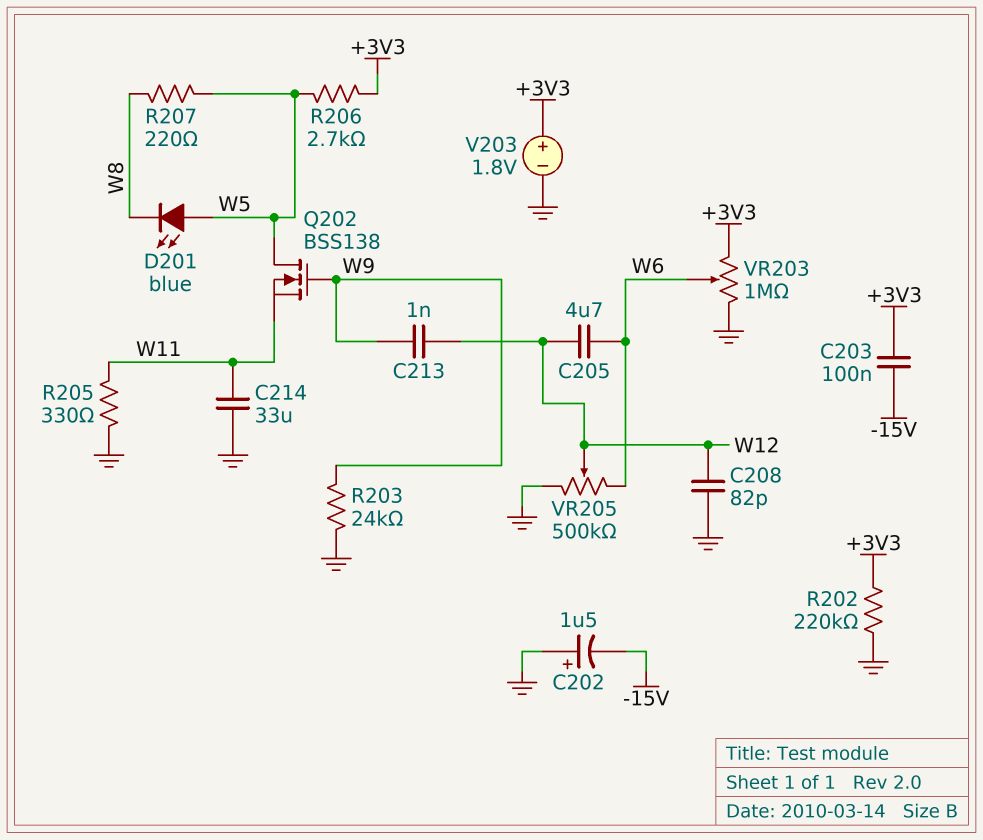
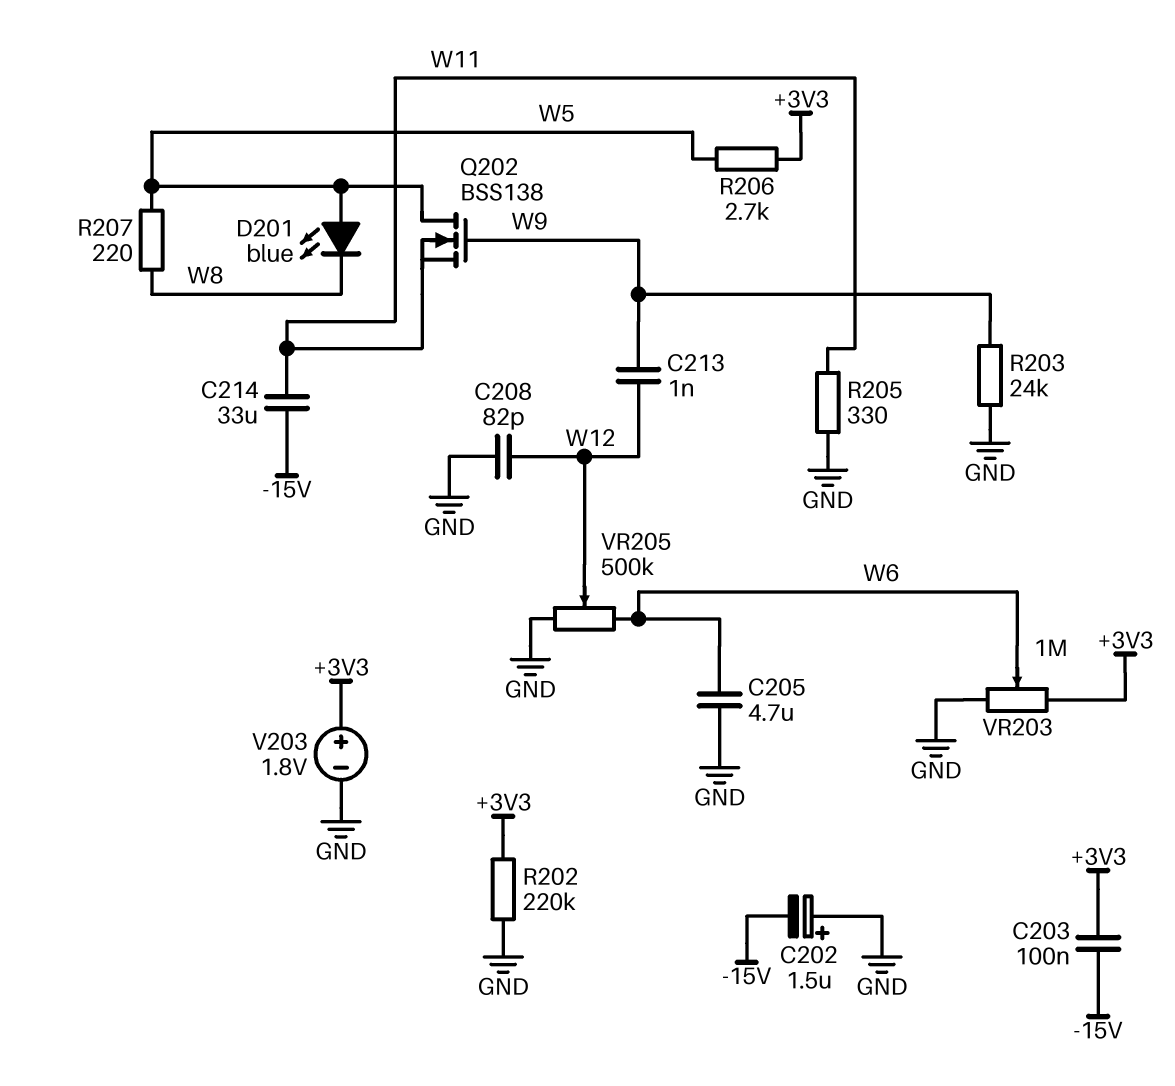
C205: 4.7uF (W6, W12) -> 4.7uF (GND, W6)
C214: 33uF (GND, W11) -> 33uF (-15V, W11)

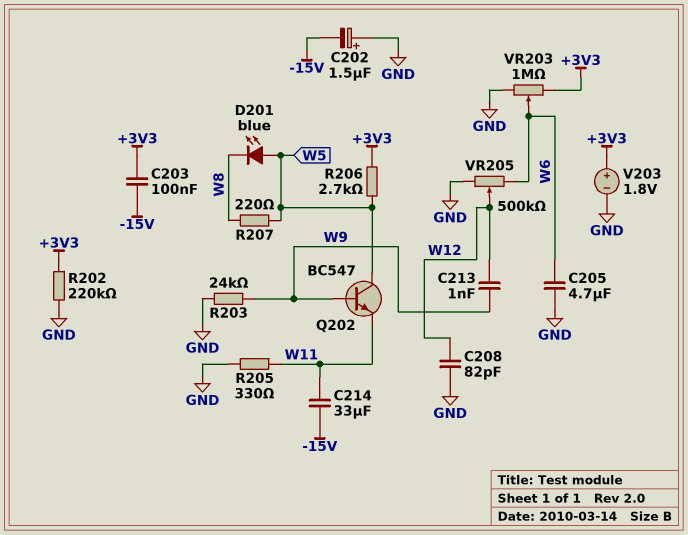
Q202: NMOS BSS138 (G W9, D W5, S W11) -> NPN BC547 (B W9, C W5, E W11)

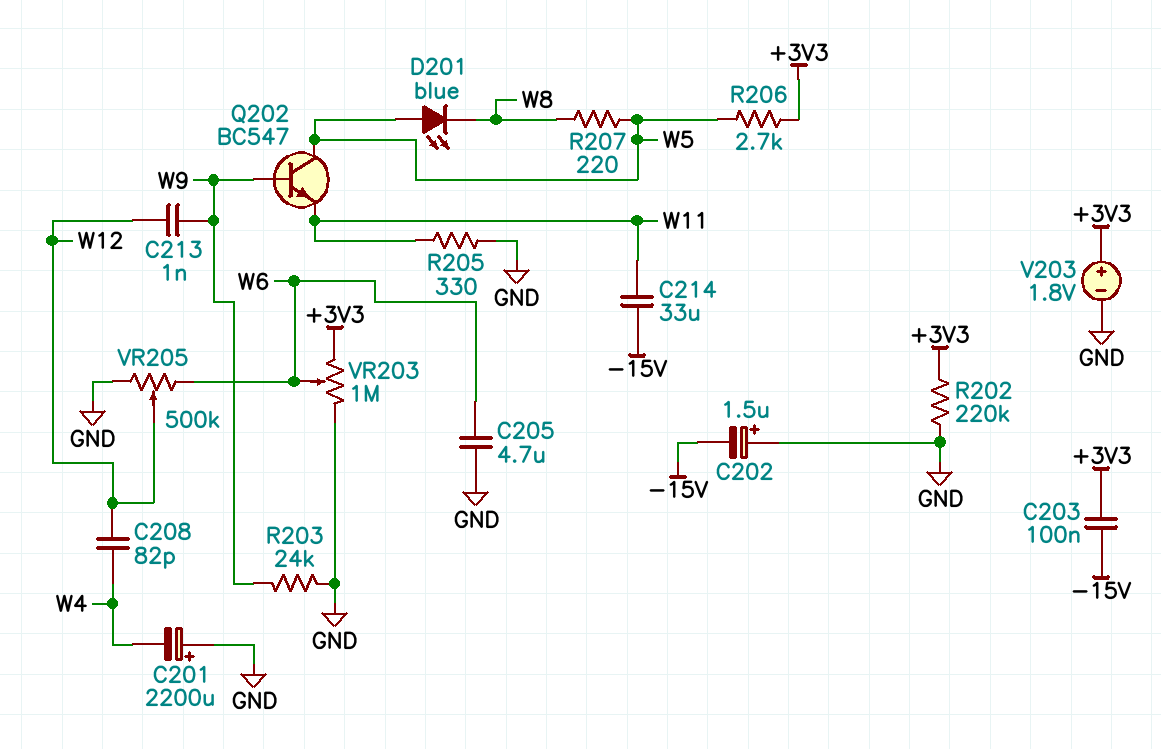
C201: none -> 2200uF (plus GND, minus W4)
C208: 82pF (GND, W12) -> 82pF (W4, W12)

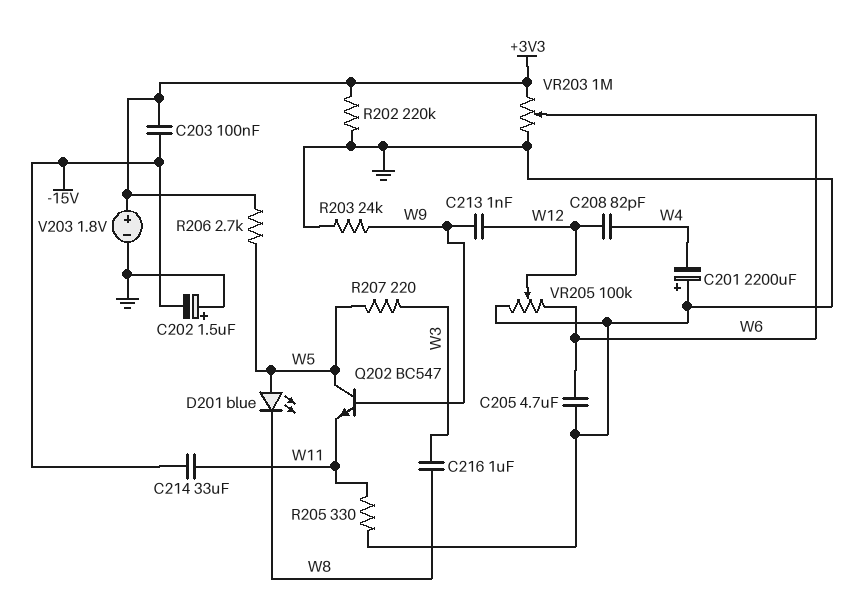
C216: none -> 1uF (W3, W8)
R207: 220 (W5, W8) -> 220 (W3, W5)
VR205: 500k (GND, W6, wiper W12) -> 100k (GND, W6, wiper W12)

